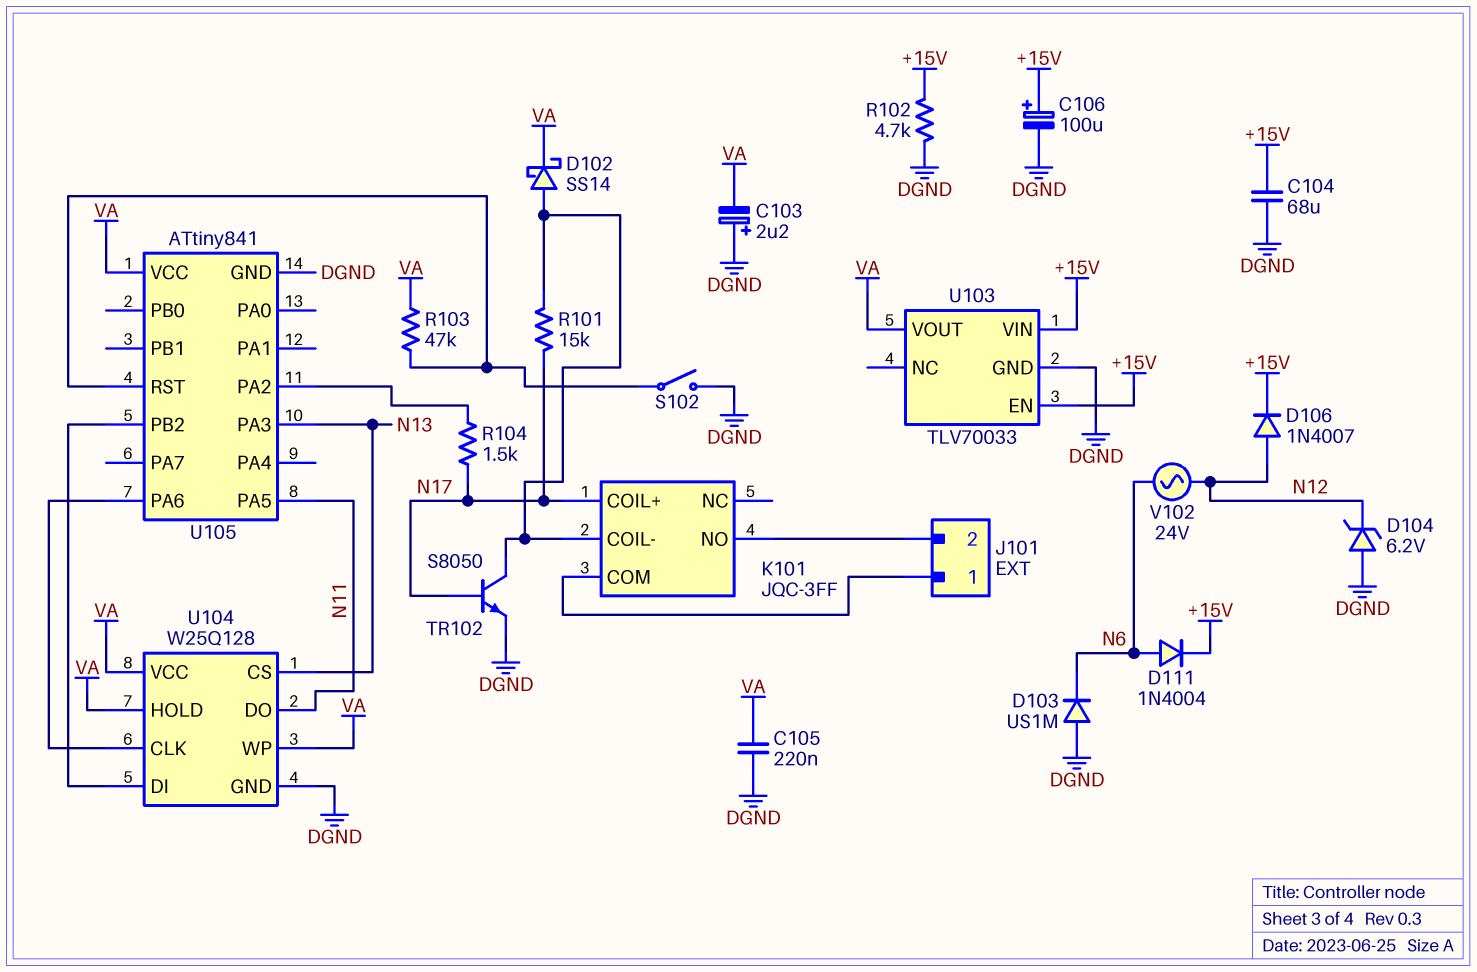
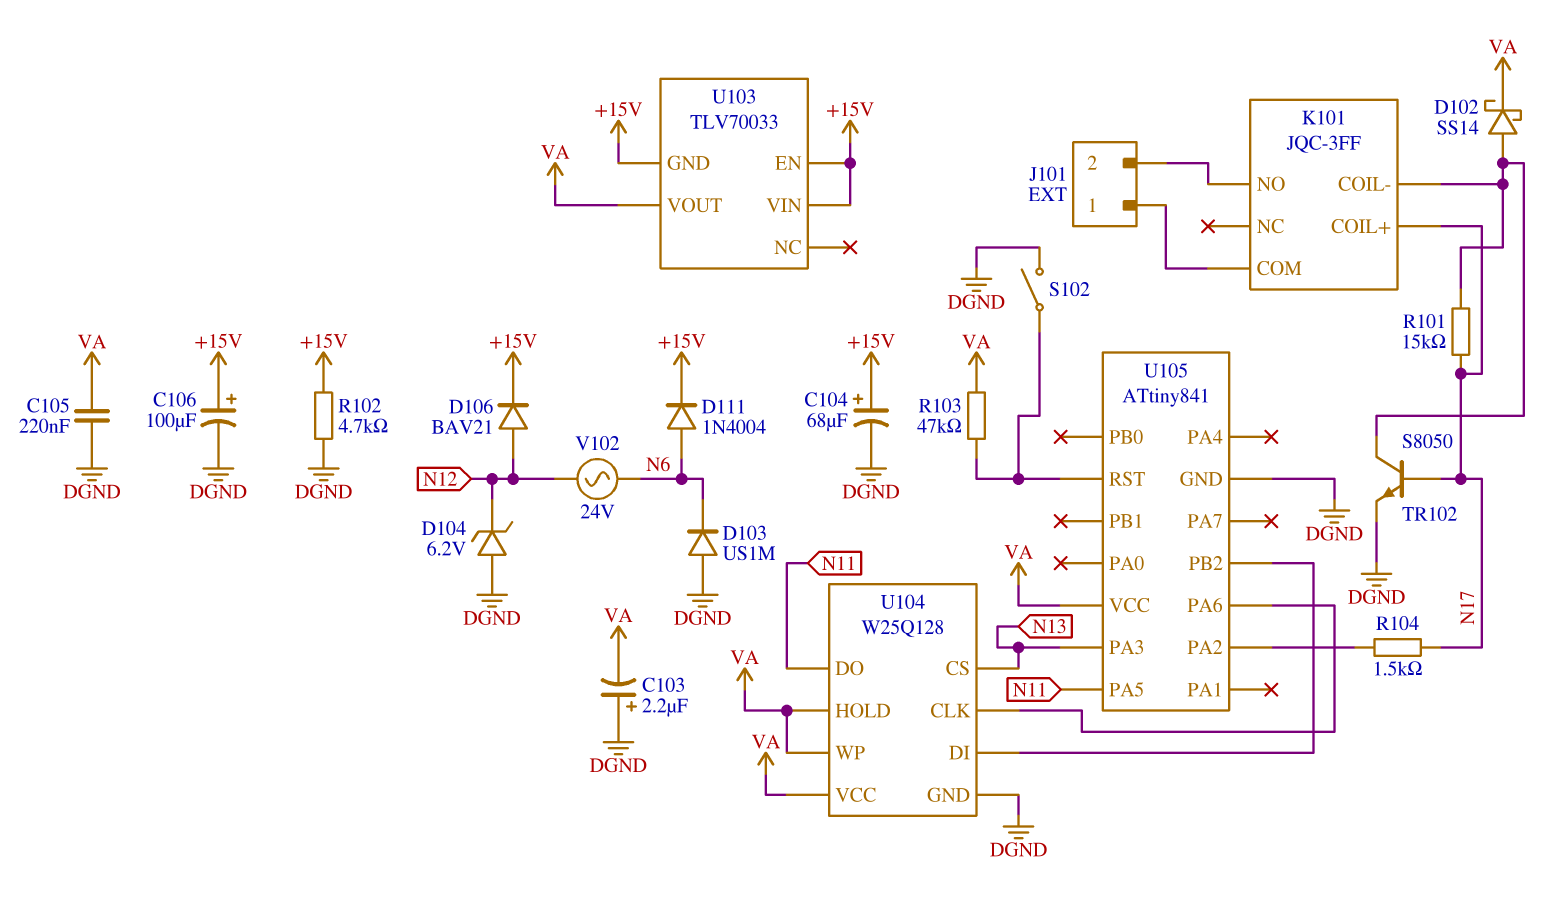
C104: 68uF (+15V, DGND) -> 68uF (plus +15V, minus DGND)
D106: diode 1N4007 (A N12, K +15V) -> diode BAV21 (A N12, K +15V)
U103 pin GND: DGND -> +15V

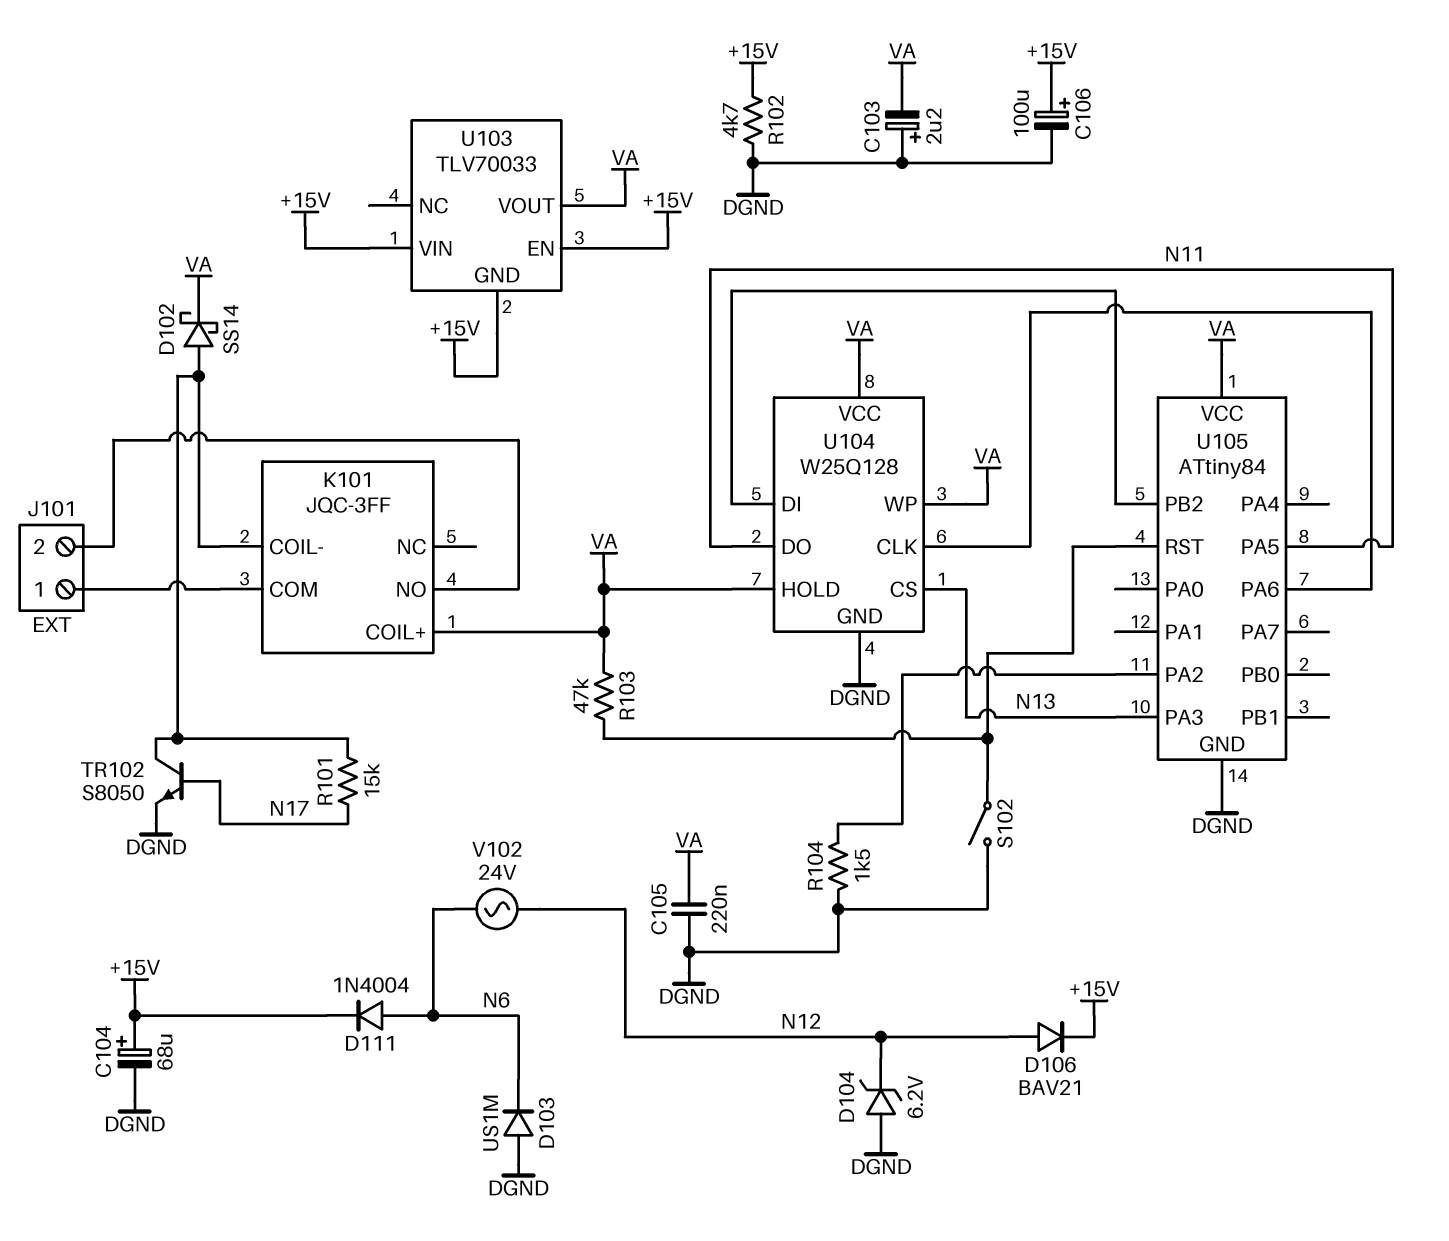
K101 pin COIL+: N17 -> VA
R104: 1.5k (N17, U105/PA2) -> 1.5k (DGND, U105/PA2)
U105: ATtiny841 -> ATtiny84

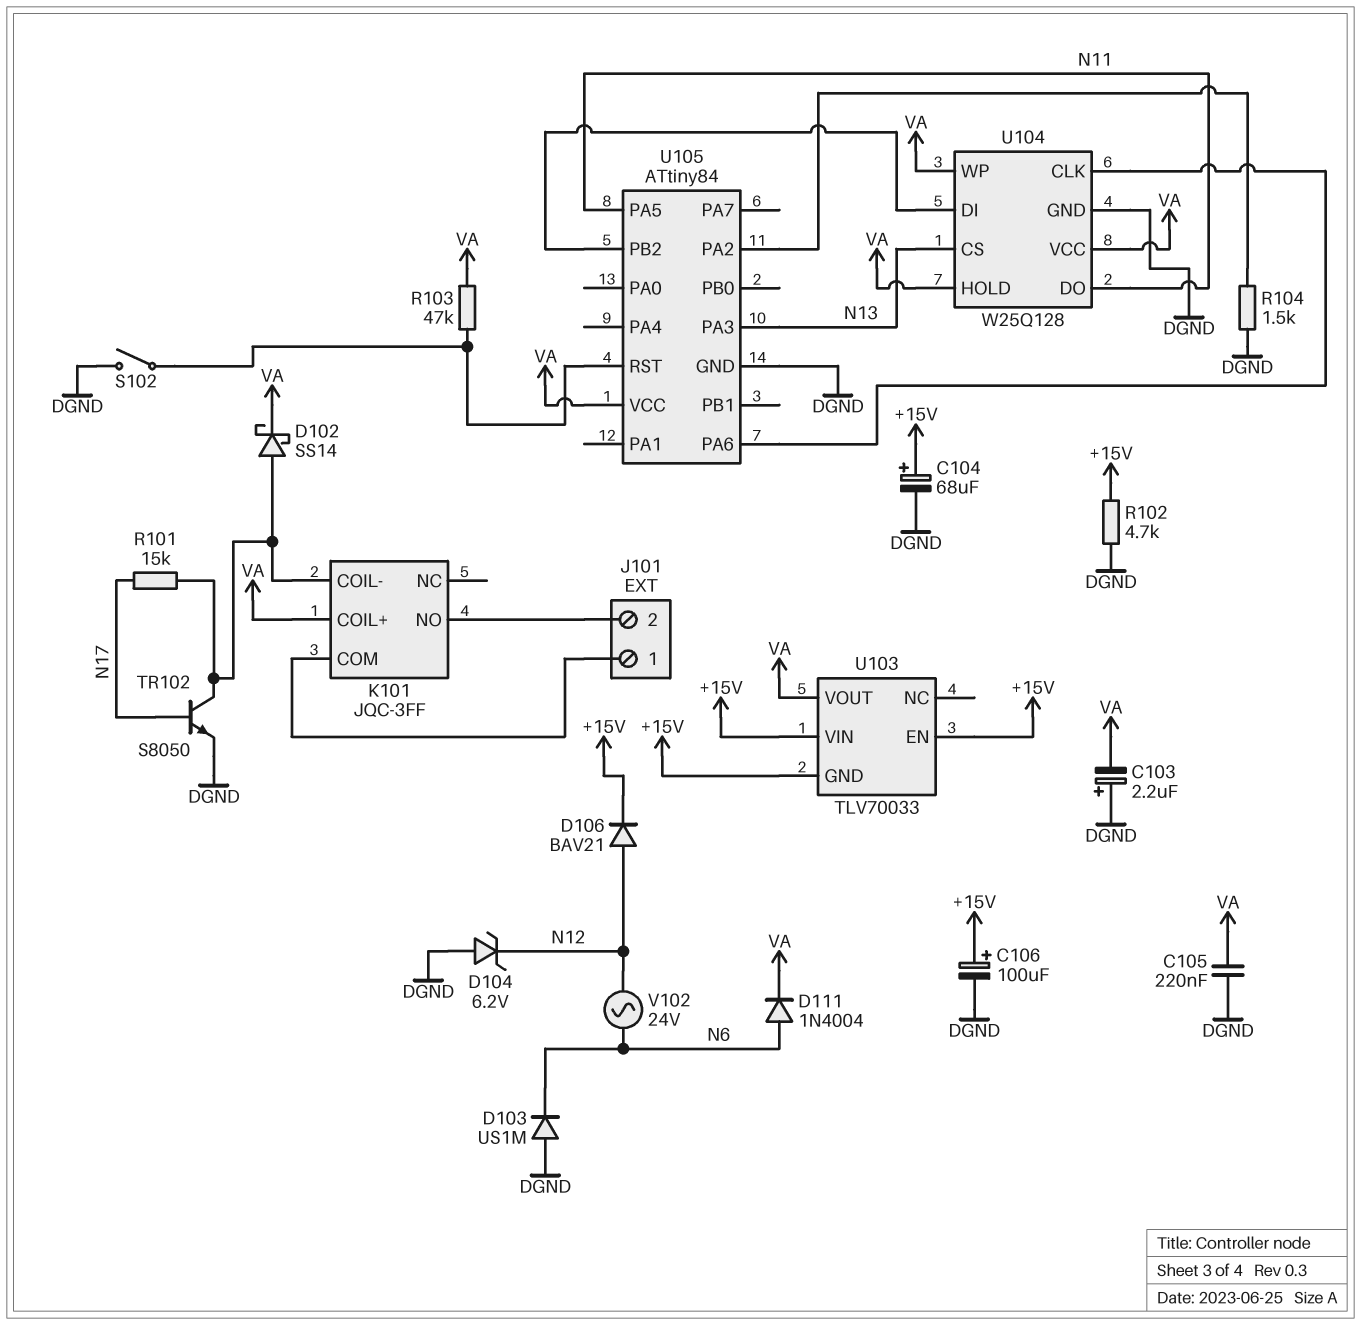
D111: diode 1N4004 (A N6, K +15V) -> diode 1N4004 (A N6, K VA)

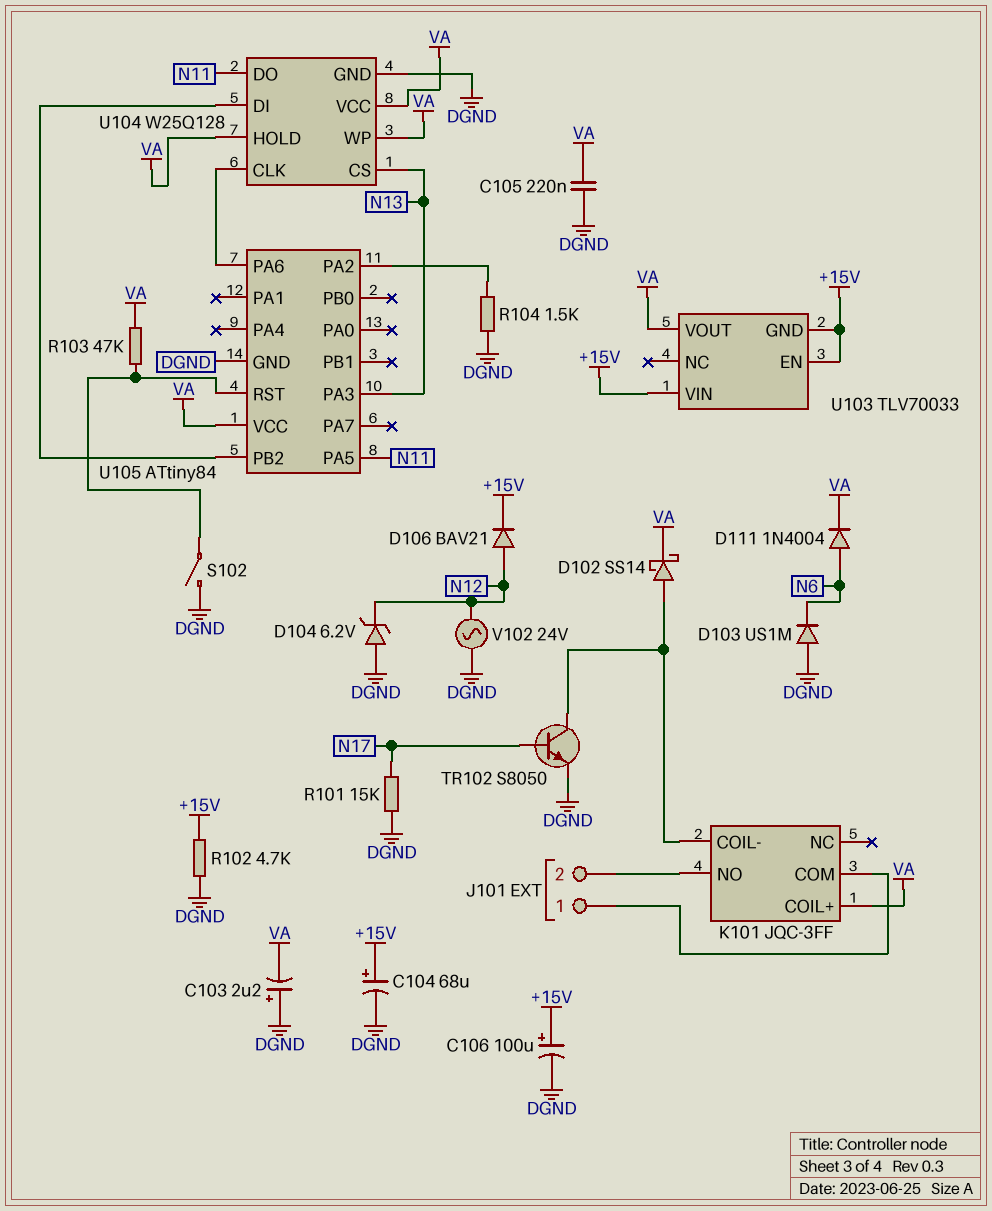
R101: 15k (K101/COIL-, N17) -> 15k (DGND, N17)
V102: AC 24V (N6, N12) -> AC 24V (DGND, N12)

